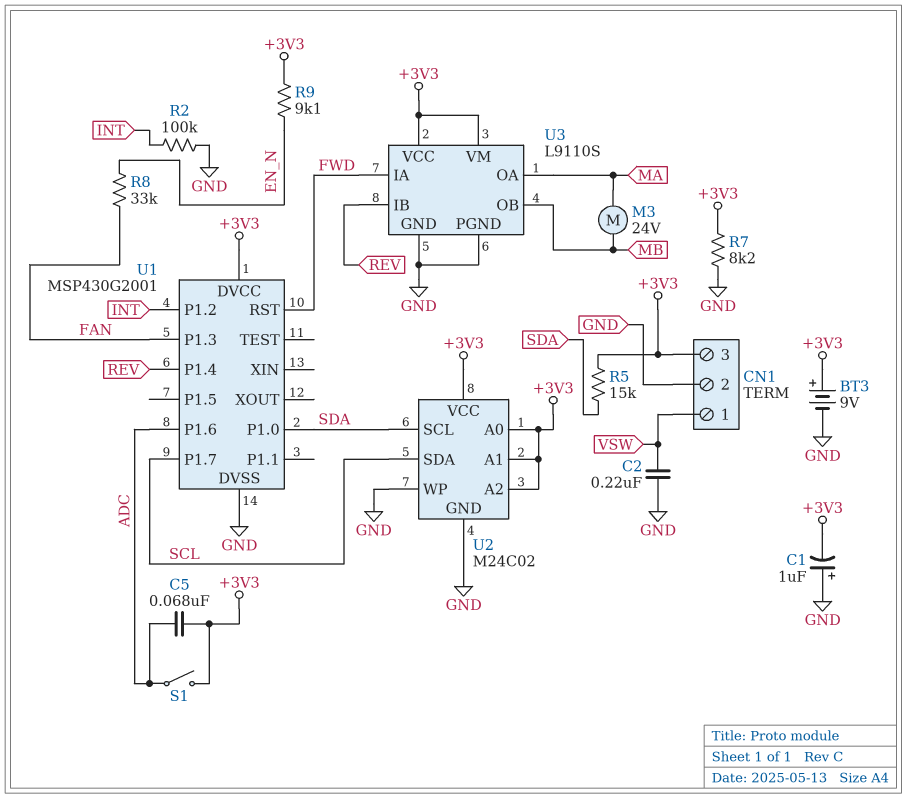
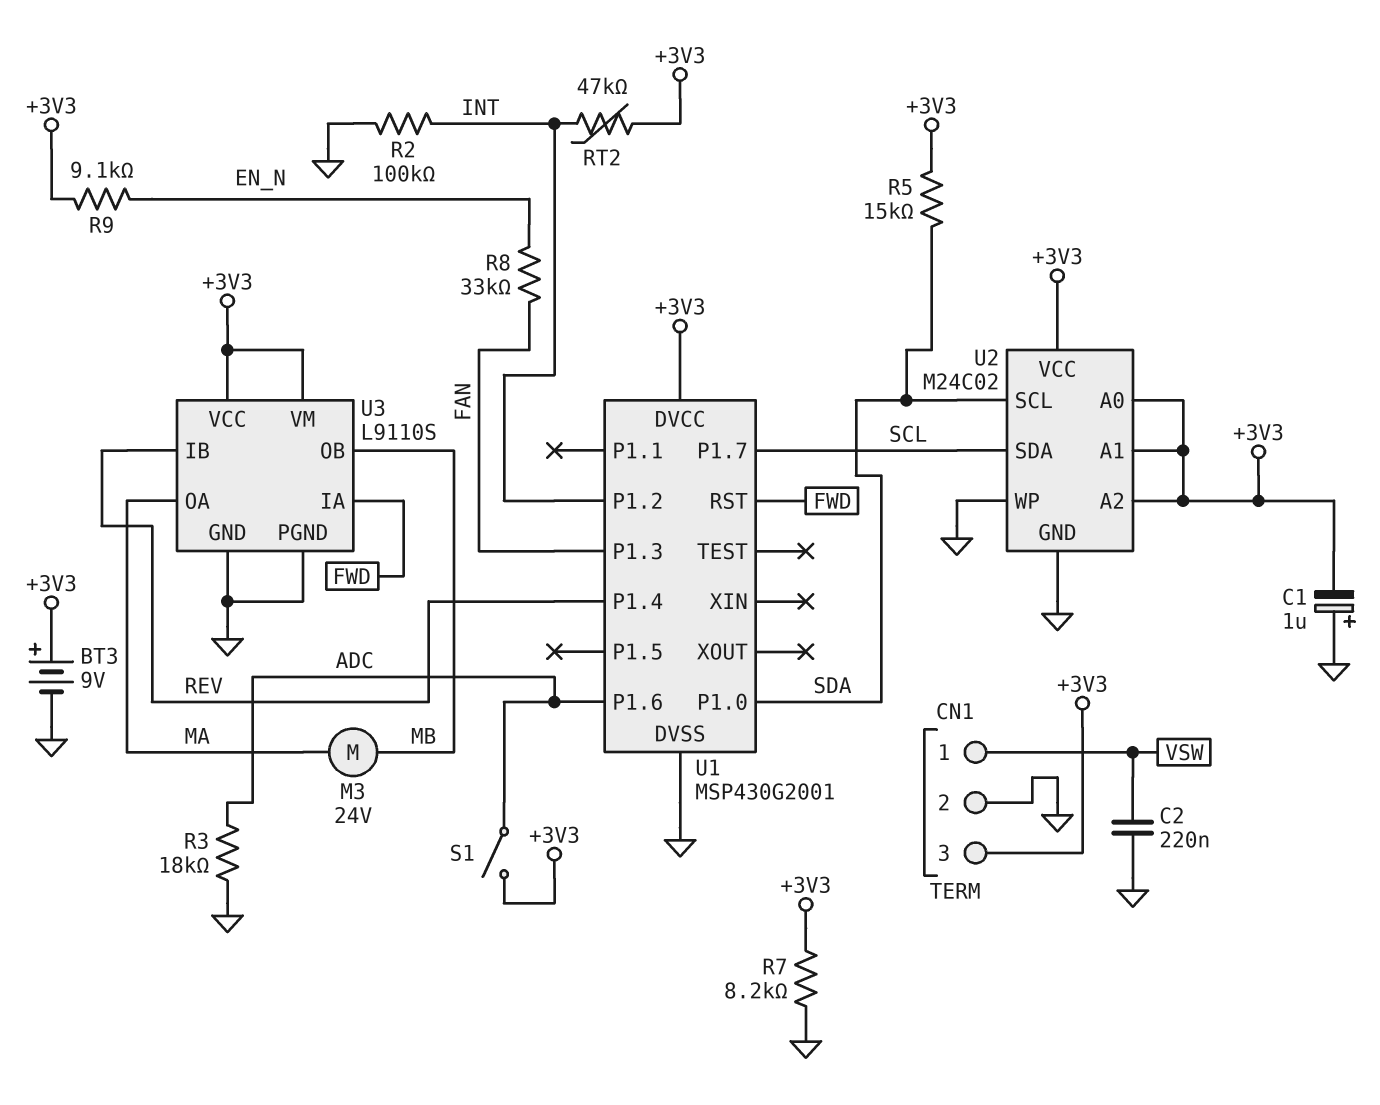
C5: 68nF (+3V3, ADC) -> none
R3: none -> 18k (ADC, GND)
RT2: none -> 47k (+3V3, INT)

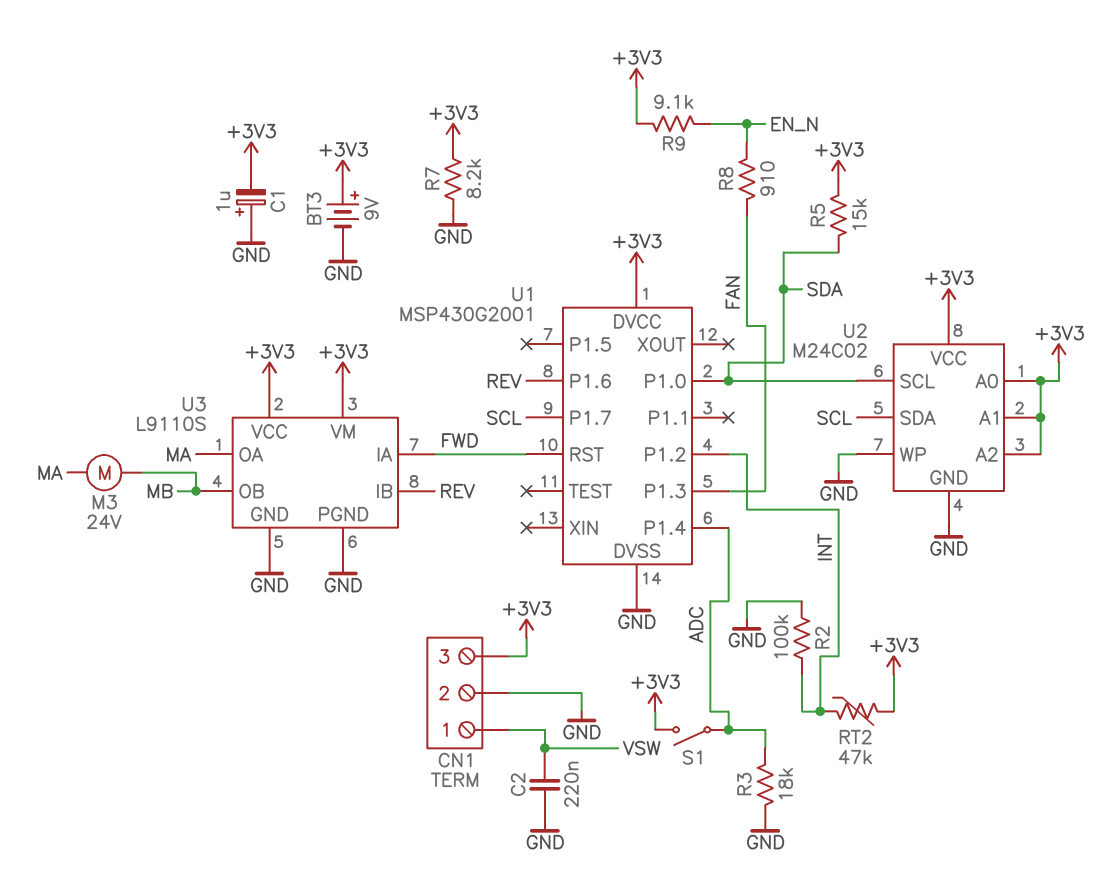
R8: 33k (EN_N, FAN) -> 910 (EN_N, FAN)
U1 pin P1.4: REV -> ADC
U1 pin P1.6: ADC -> REV

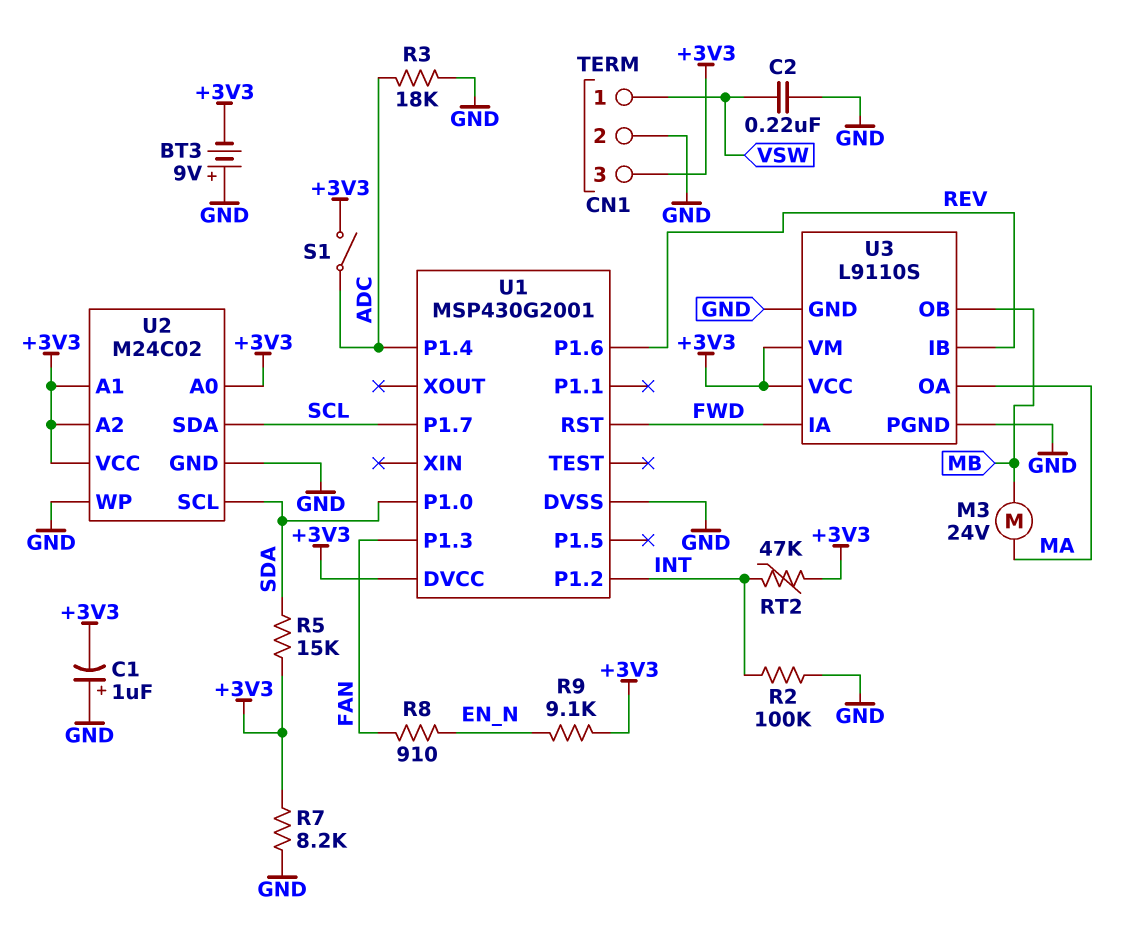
BT3: 9V (plus +3V3, minus GND) -> 9V (plus GND, minus +3V3)

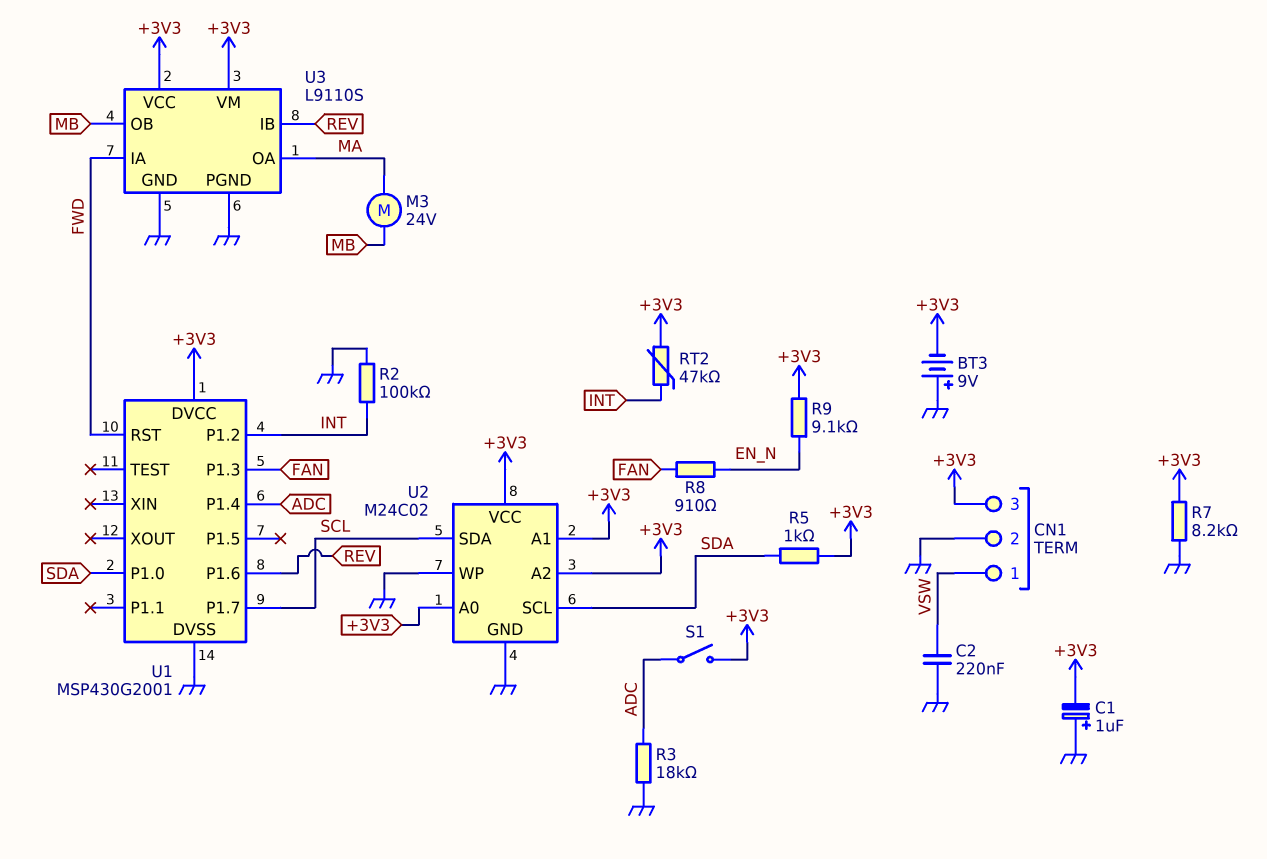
R5: 15k (+3V3, SDA) -> 1k (+3V3, SDA)

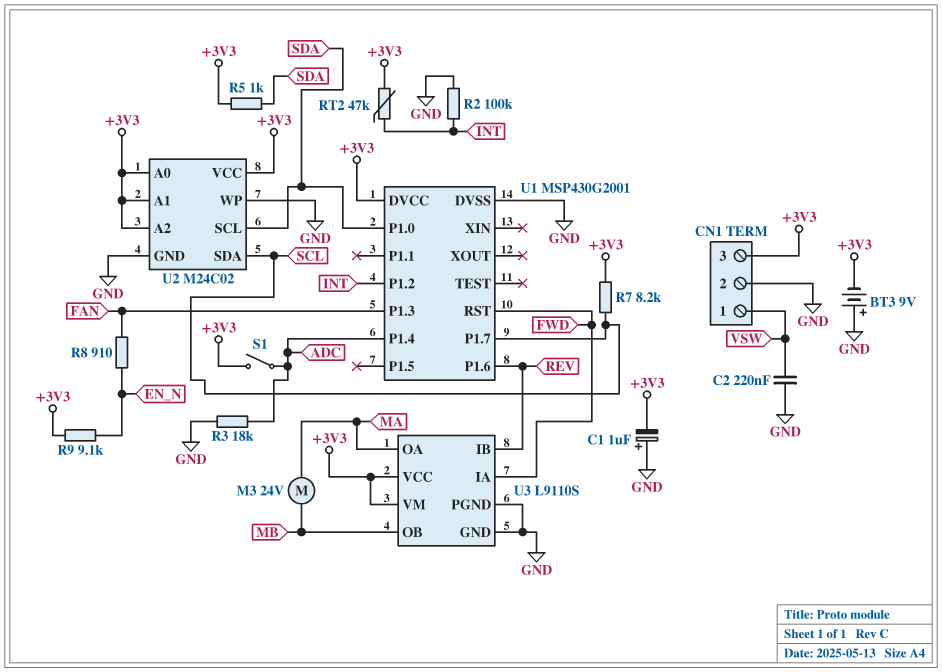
R7: 8.2k (+3V3, GND) -> 8.2k (+3V3, SCL)

